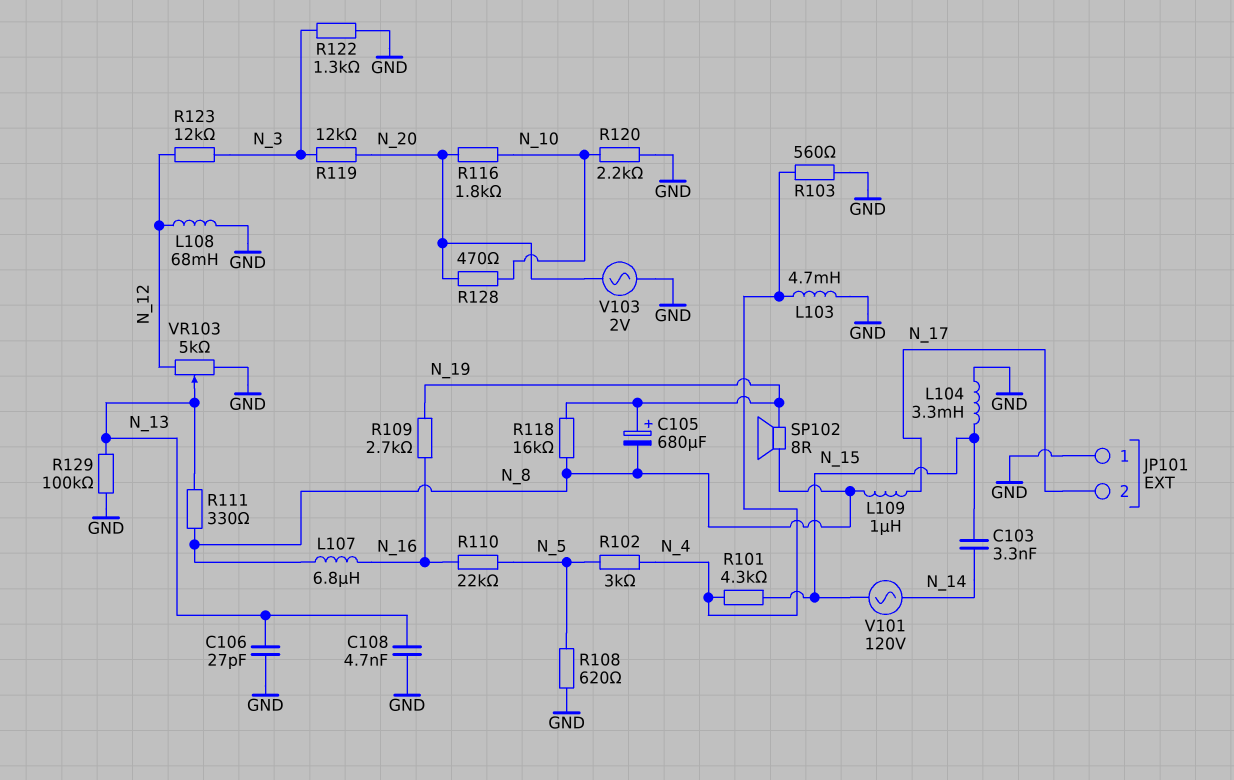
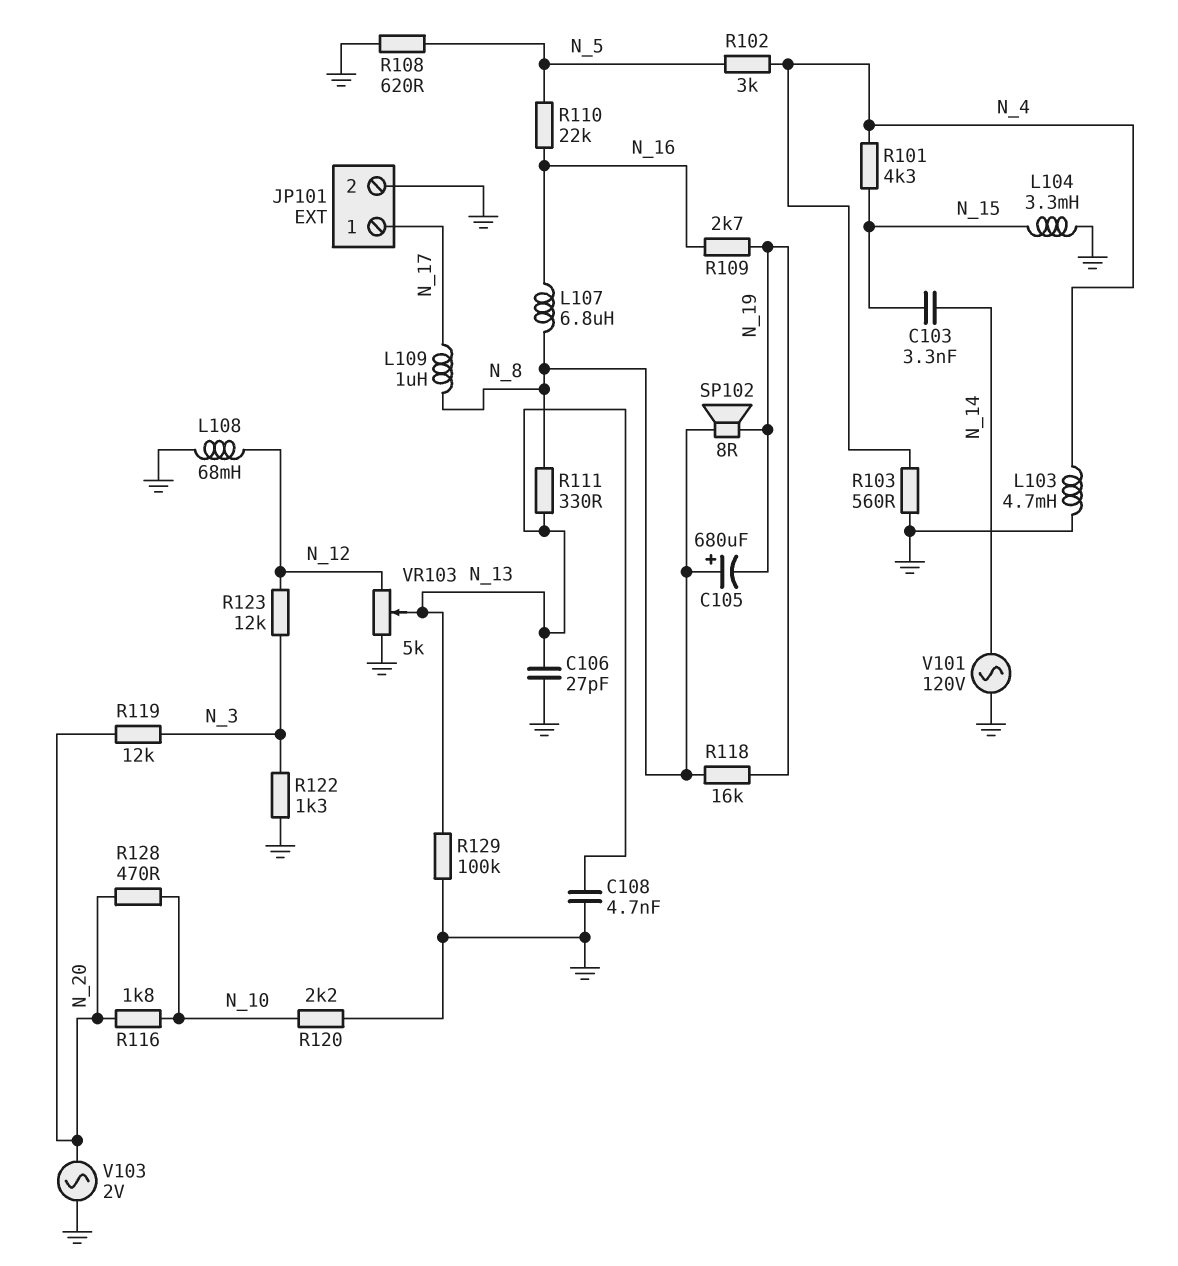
C105: 680uF (plus N_19, minus N_8) -> 680uF (plus N_8, minus N_19)
JP101 pin 1: GND -> N_17
JP101 pin 2: N_17 -> GND
V101: AC 120V (N_14, N_15) -> AC 120V (GND, N_14)

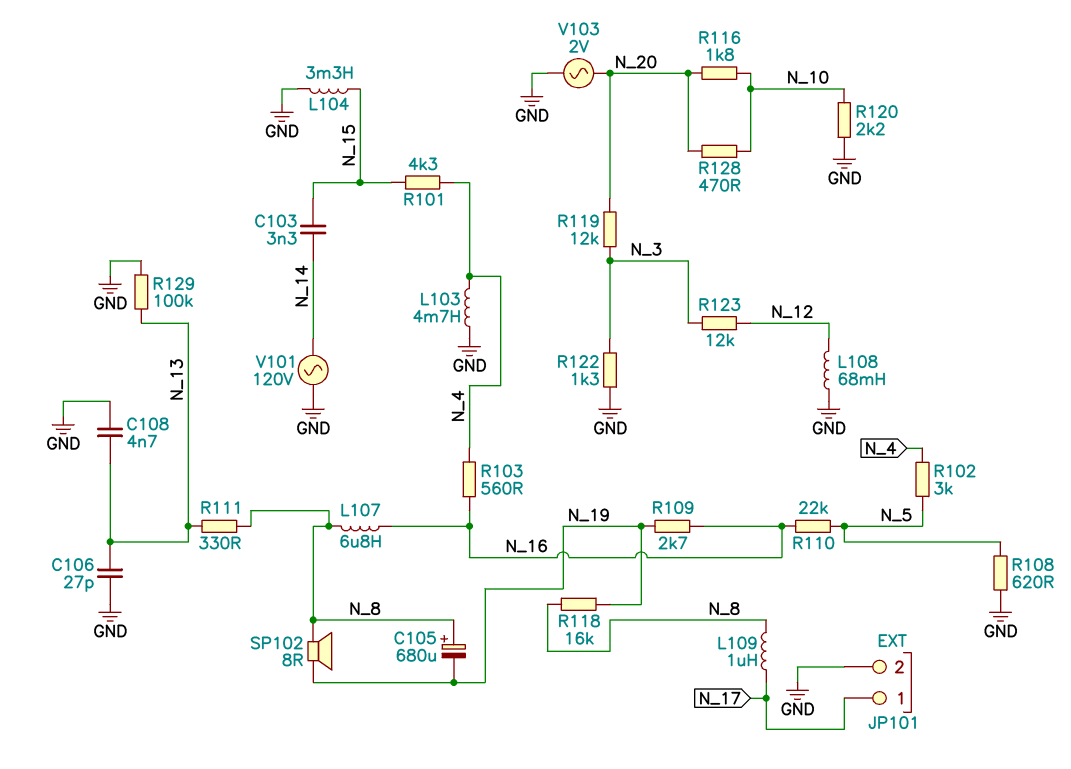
R103: 560 (GND, N_4) -> 560 (N_4, N_16)
VR103: 5k (GND, N_12, wiper N_13) -> none

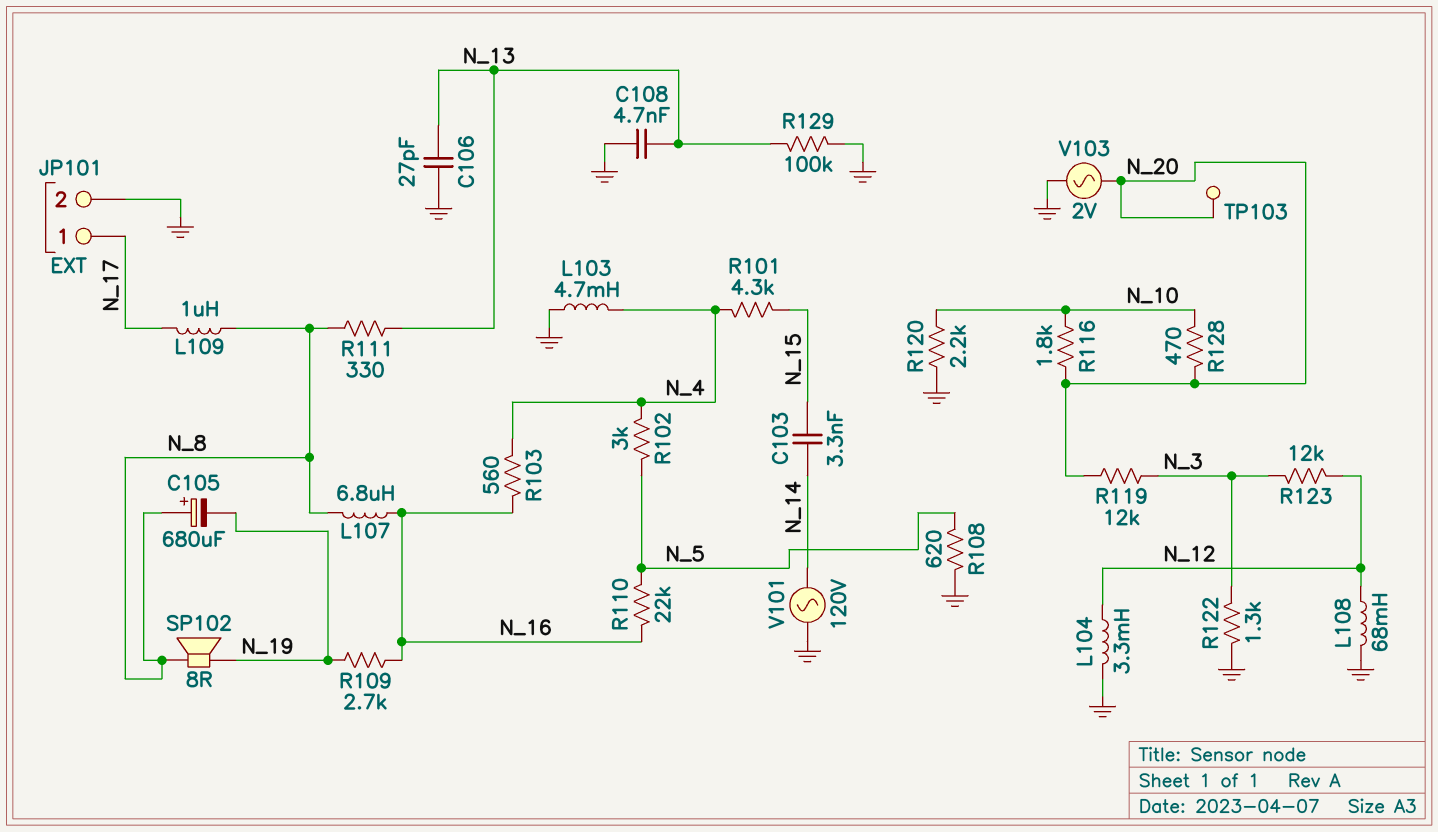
L104: 3.3mH (GND, N_15) -> 3.3mH (GND, N_12)
R118: 16k (N_8, N_19) -> none
TP103: none -> test point (N_20)

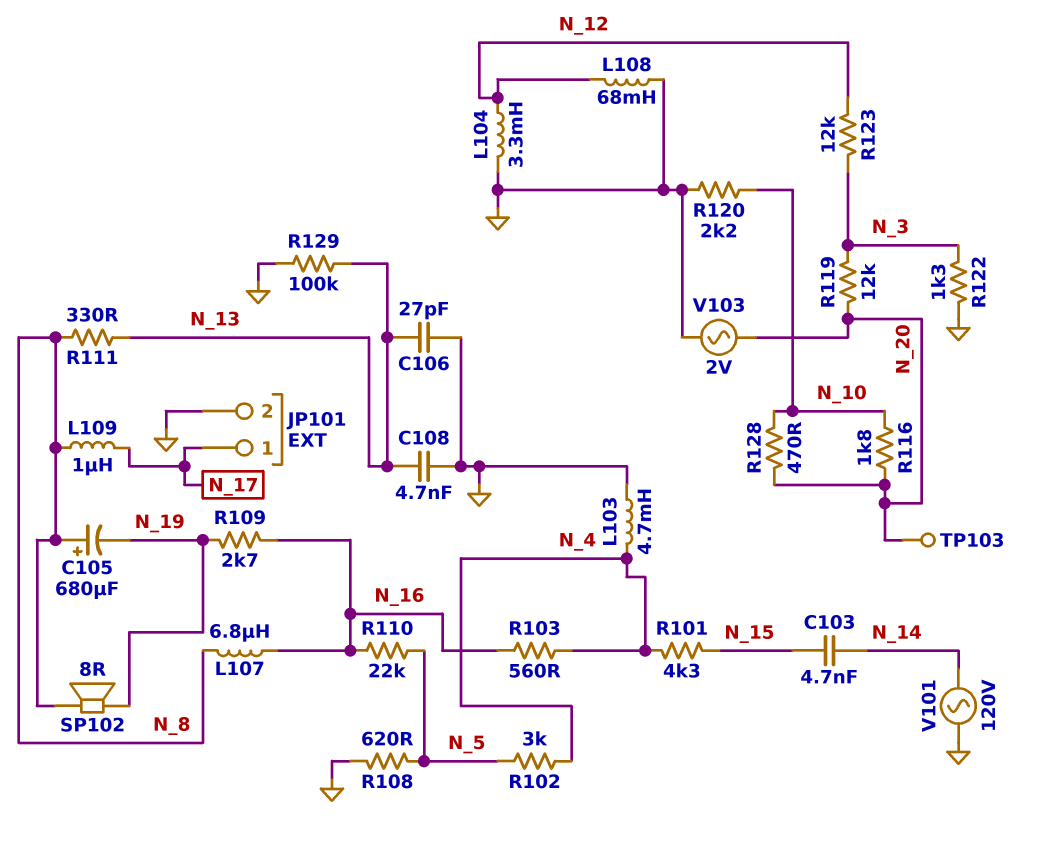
C103: 3.3nF (N_14, N_15) -> 4.7nF (N_14, N_15)

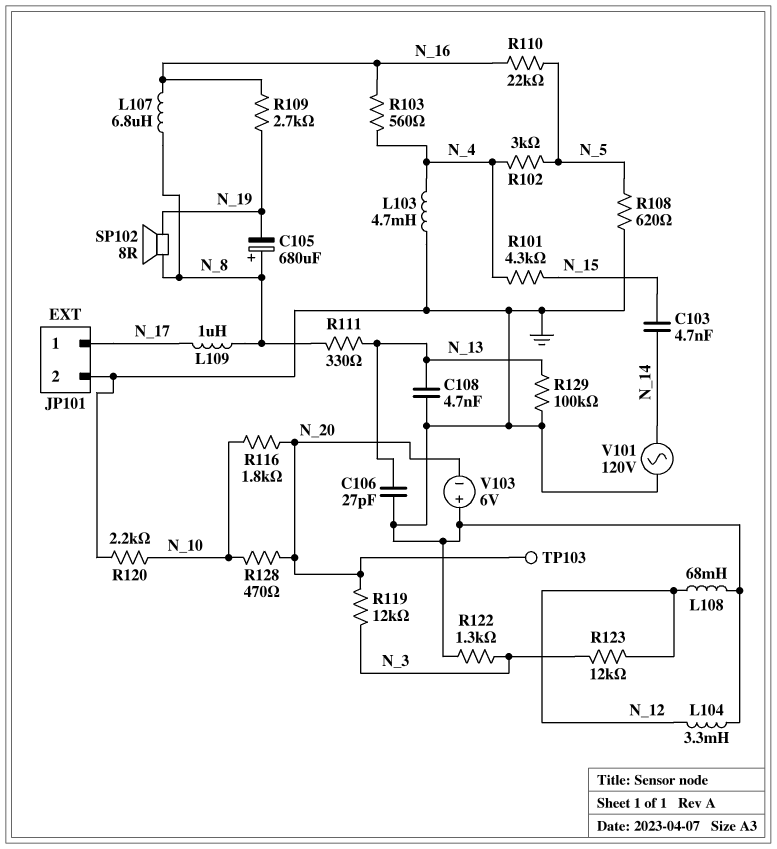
V103: AC 2V (GND, N_20) -> 6V (plus GND, minus N_20)

